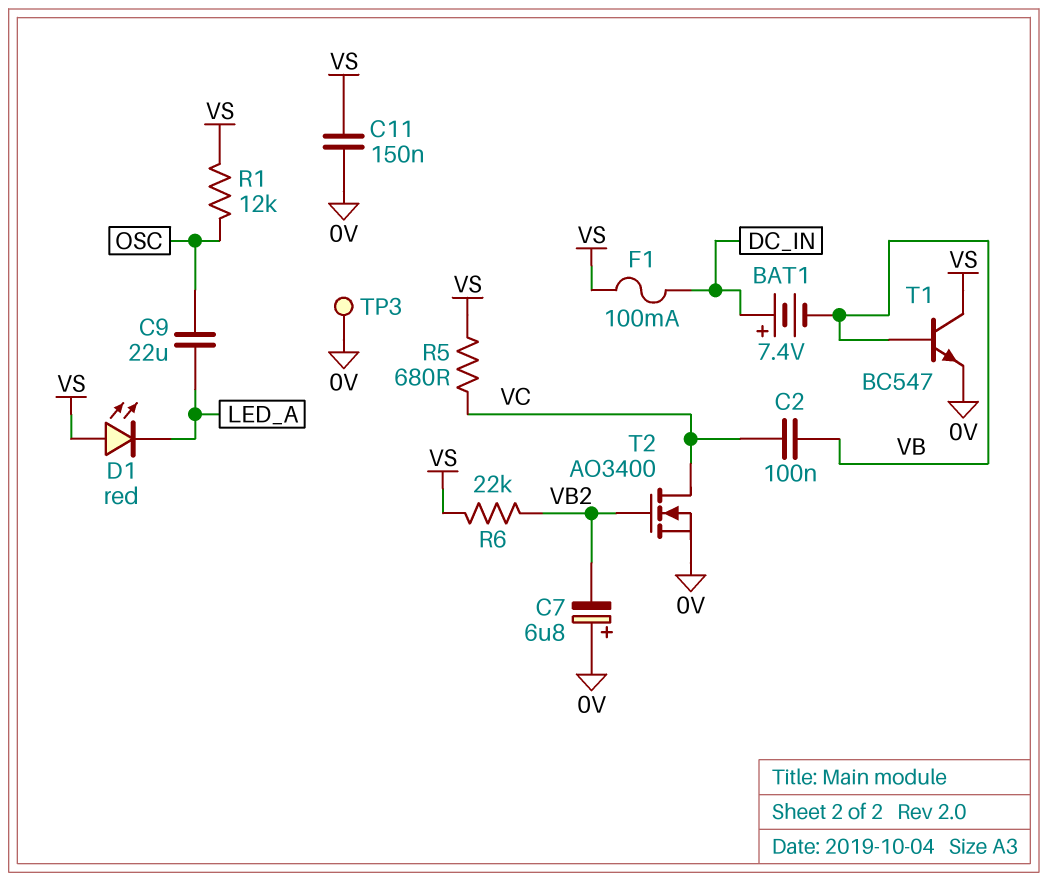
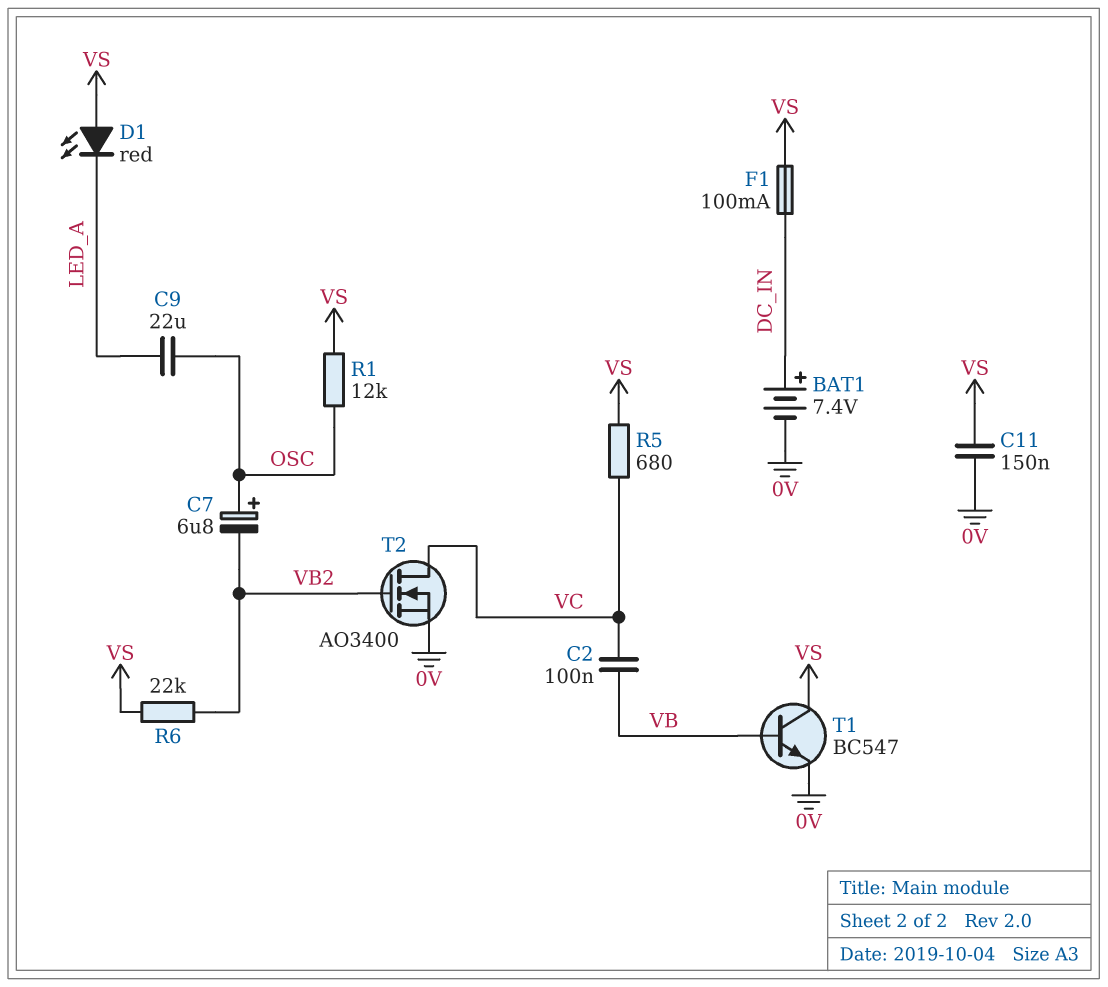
BAT1: 7.4V (plus DC_IN, minus VB) -> 7.4V (plus DC_IN, minus 0V)
C7: 6.8uF (plus 0V, minus VB2) -> 6.8uF (plus OSC, minus VB2)
TP3: test point (0V) -> none

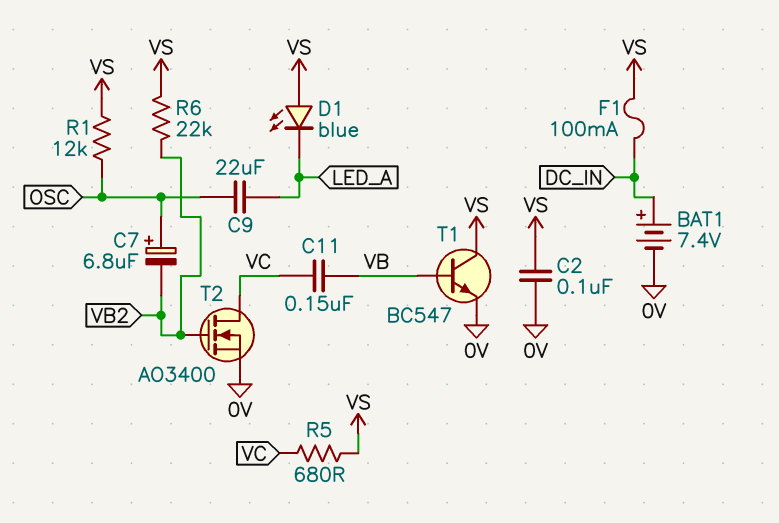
C2: 100nF (VB, VC) -> 100nF (0V, VS)
C11: 150nF (0V, VS) -> 150nF (VB, VC)
D1: LED red (A VS, K LED_A) -> LED blue (A VS, K LED_A)

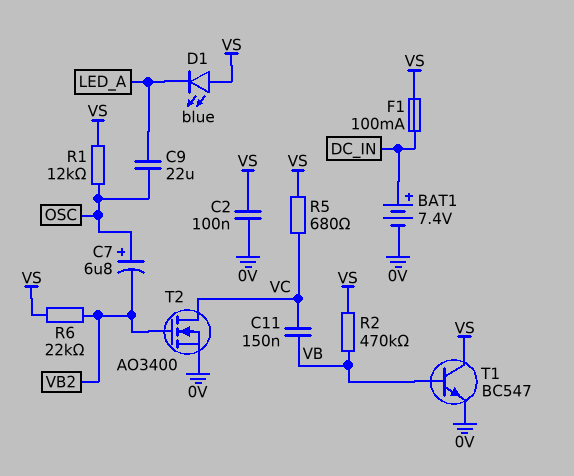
R2: none -> 470k (VB, VS)

